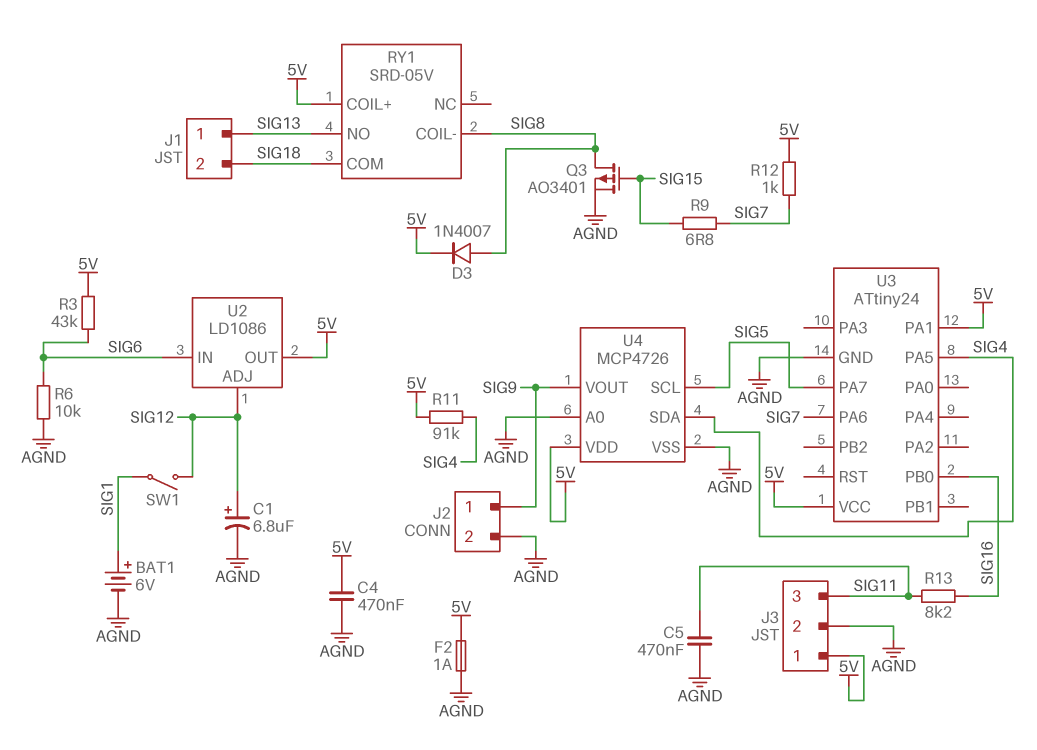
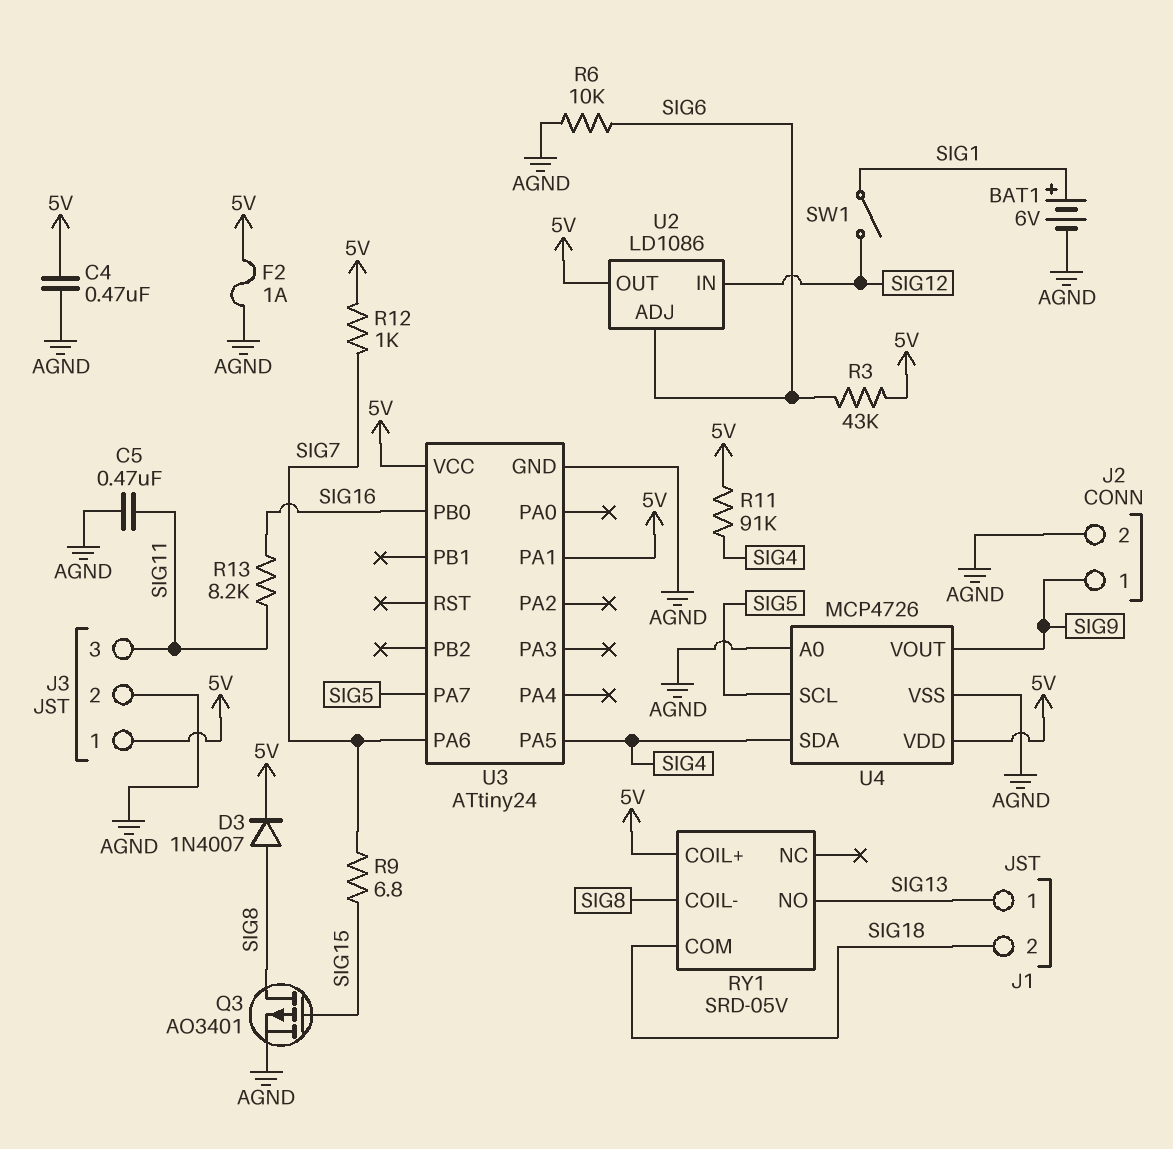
C1: 6.8uF (plus SIG12, minus AGND) -> none
U2 pin ADJ: SIG12 -> SIG6
U2 pin IN: SIG6 -> SIG12

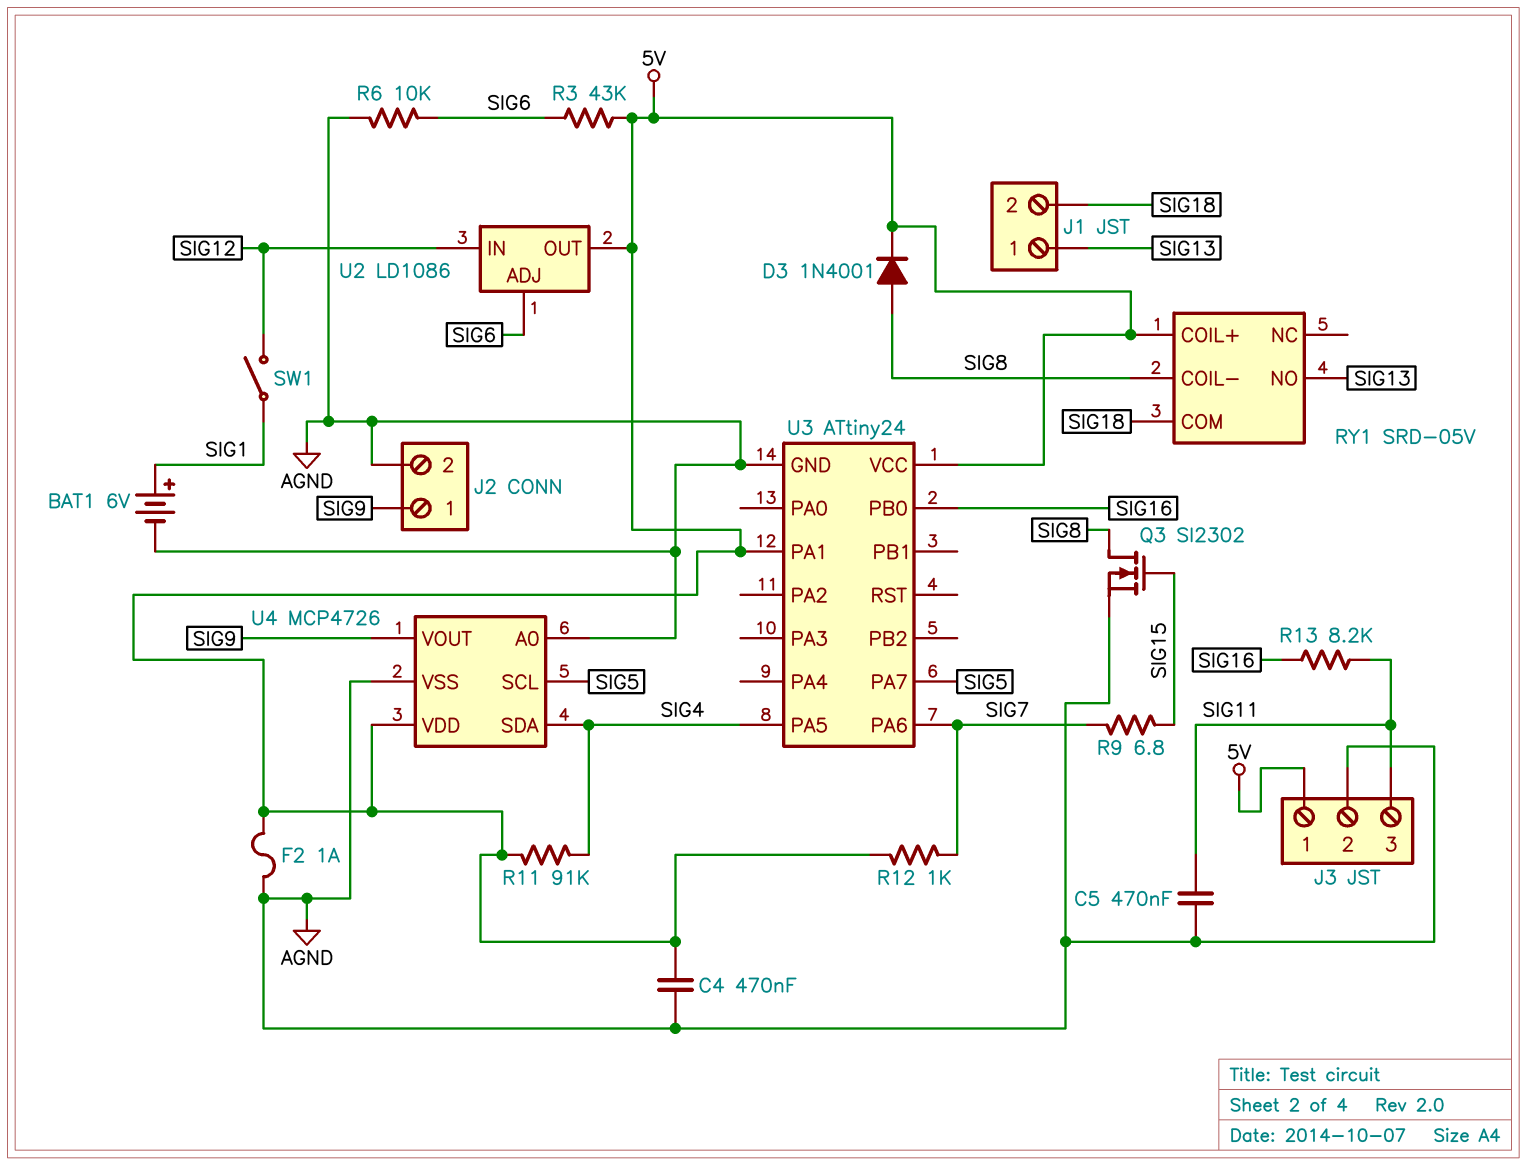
D3: diode 1N4007 (A SIG8, K 5V) -> diode 1N4001 (A SIG8, K 5V)
Q3: PMOS AO3401 (G SIG15, D SIG8, S AGND) -> NMOS SI2302 (G SIG15, D SIG8, S AGND)

